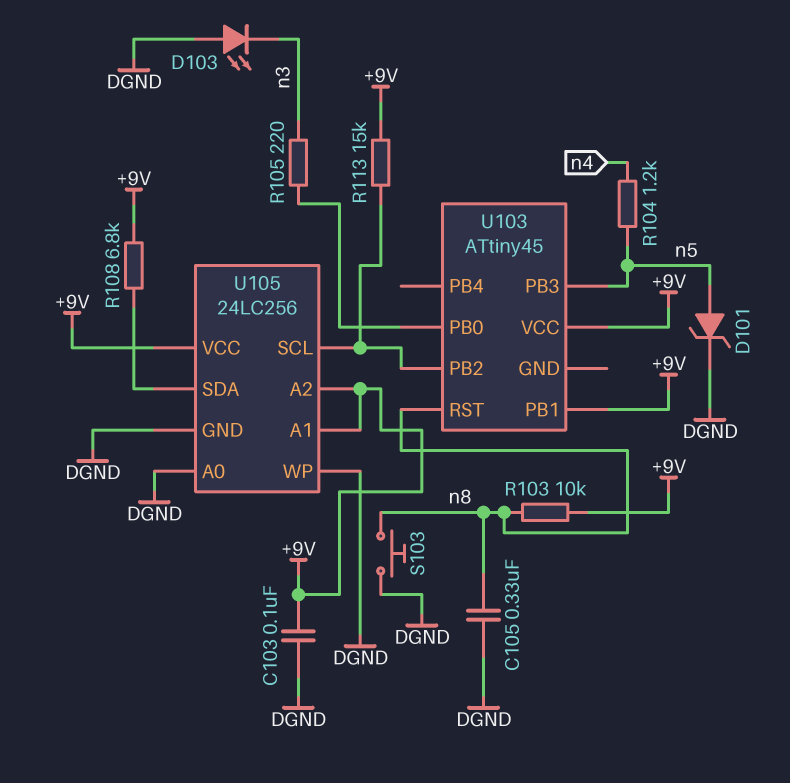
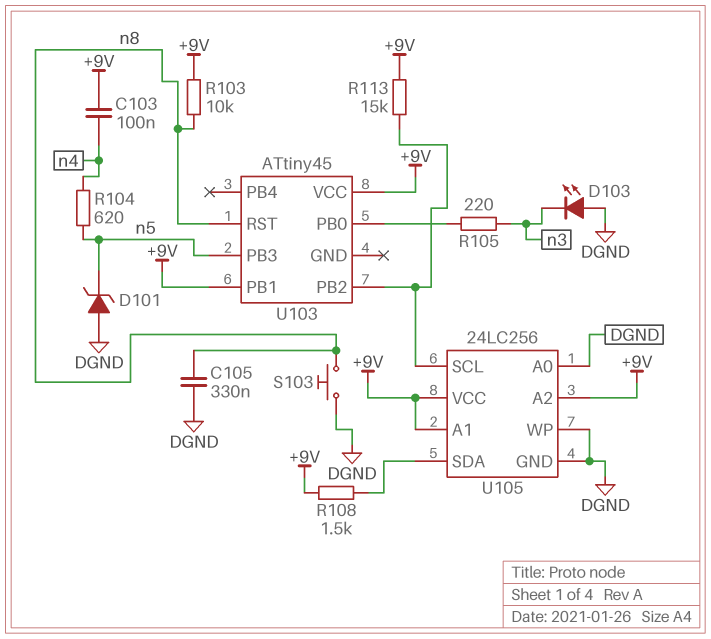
C103: 100nF (+9V, DGND) -> 100nF (+9V, n4)
D101: zener (A n5, K DGND) -> zener (A DGND, K n5)
R104: 1.2k (n4, n5) -> 620 (n4, n5)
R108: 6.8k (+9V, U105/SDA) -> 1.5k (+9V, U105/SDA)

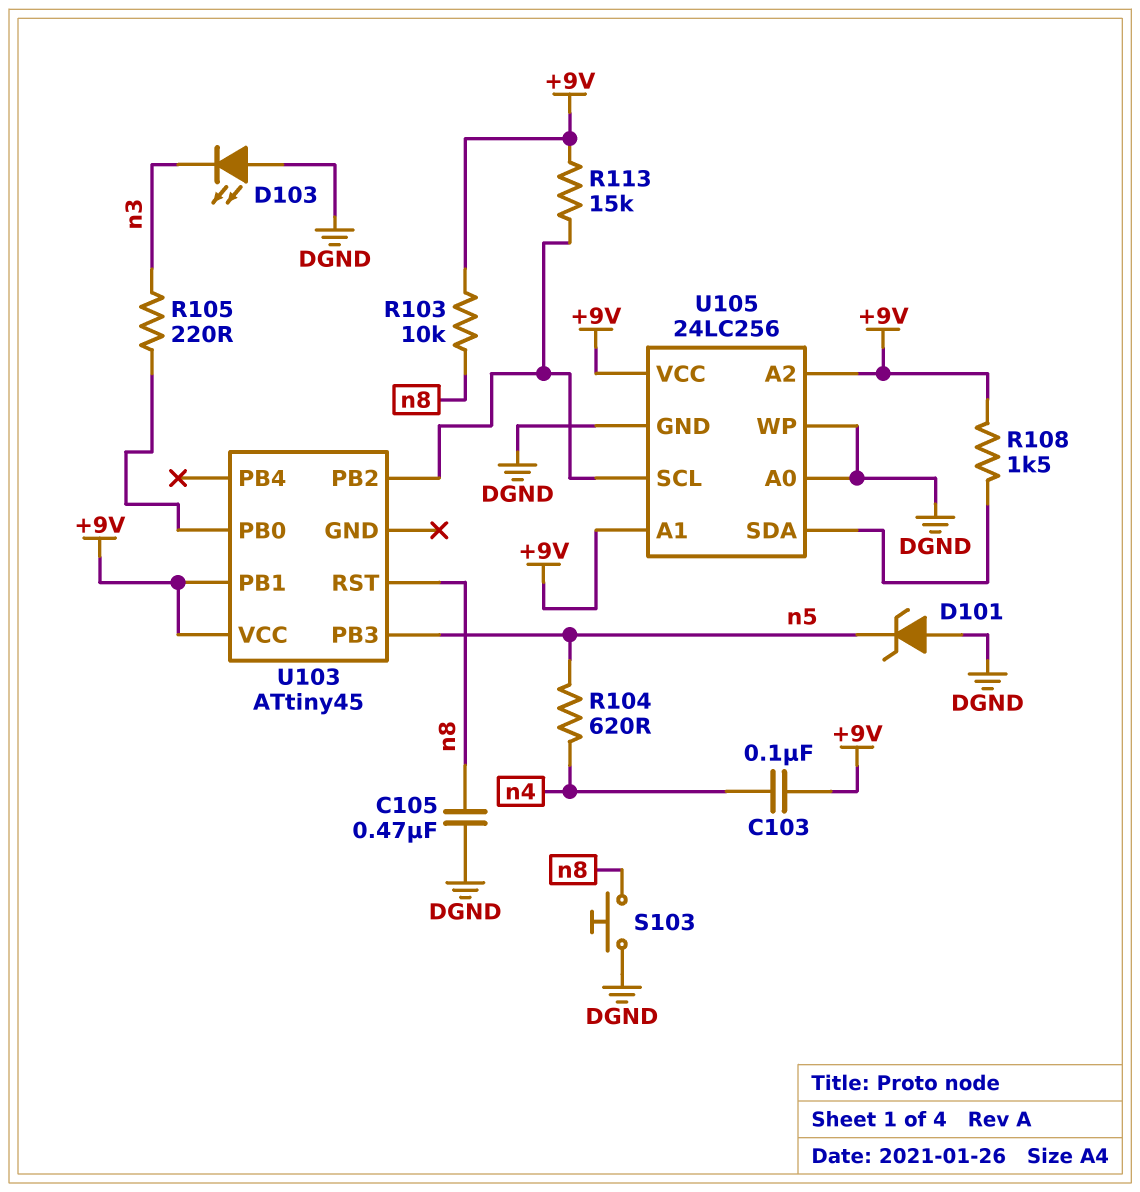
C105: 330nF (DGND, n8) -> 470nF (DGND, n8)

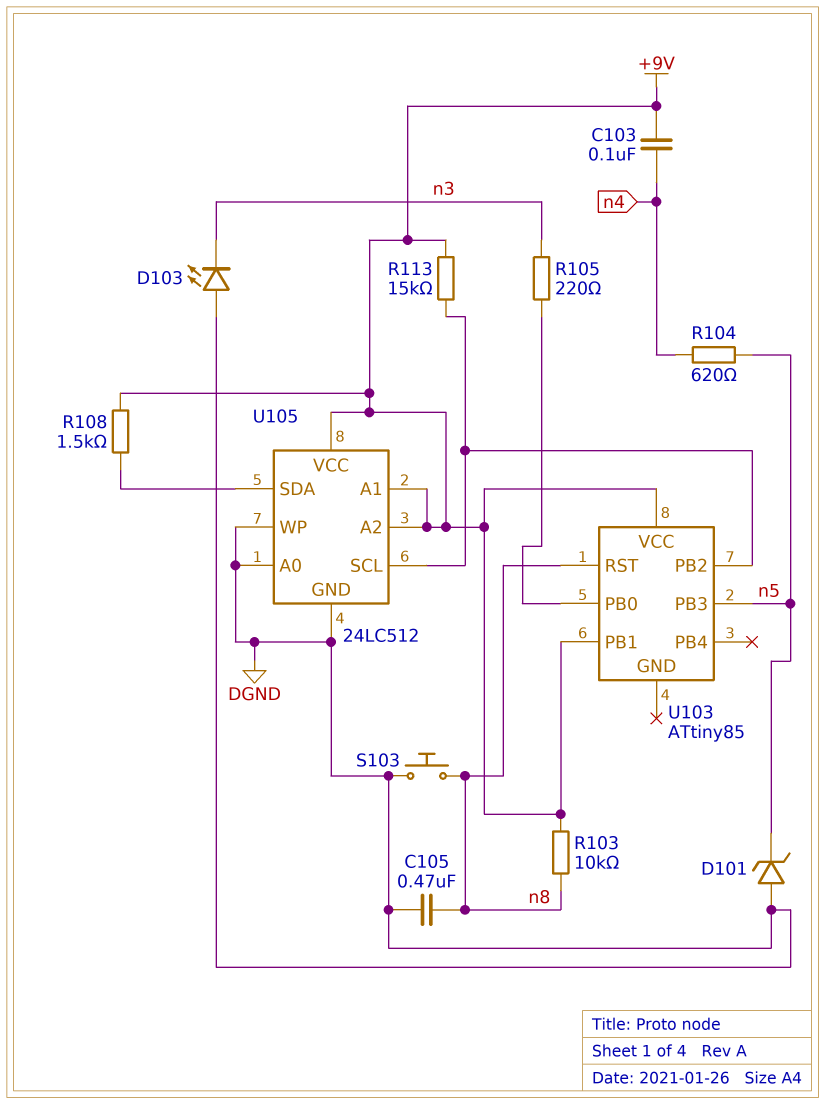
U103: ATtiny45 -> ATtiny85
U105: 24LC256 -> 24LC512

